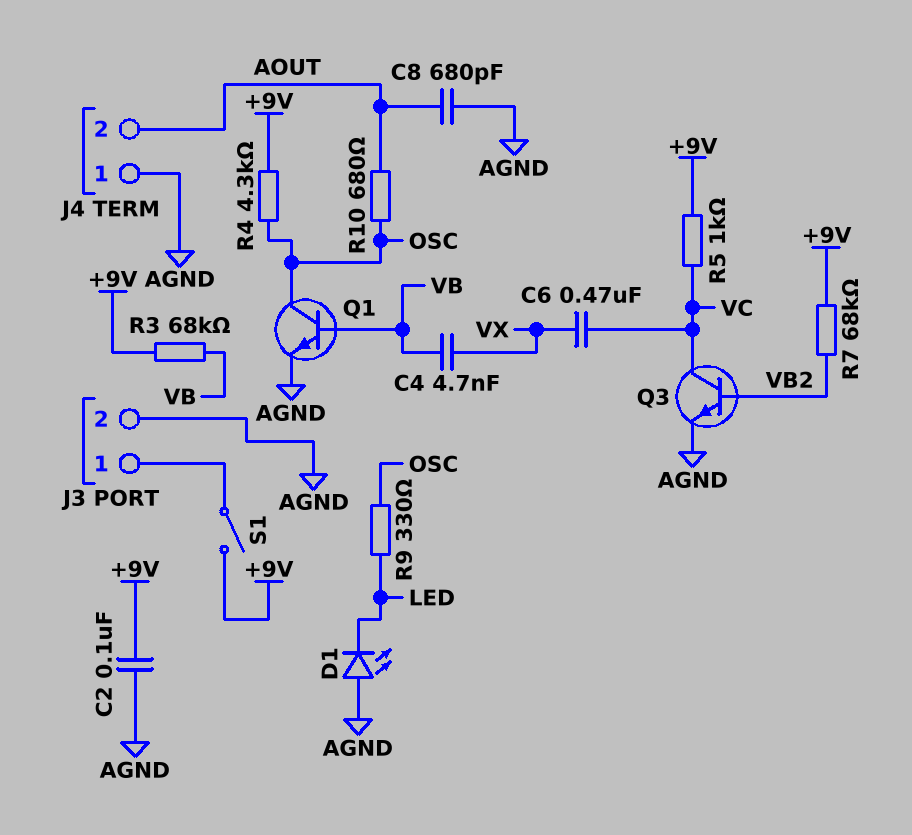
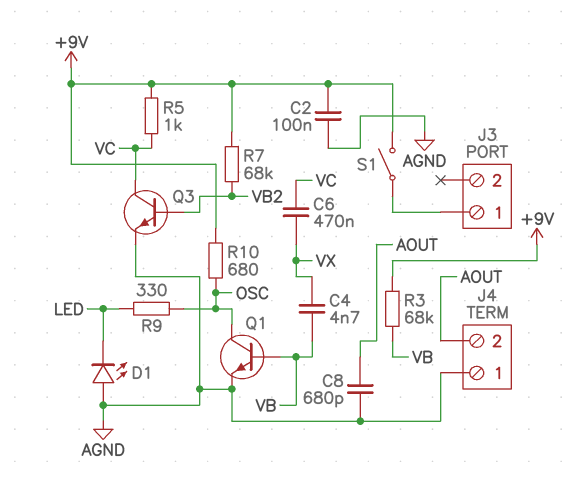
J3 pin 2: AGND -> none
R4: 4.3k (+9V, OSC) -> none
R10: 680 (AOUT, OSC) -> 680 (+9V, OSC)

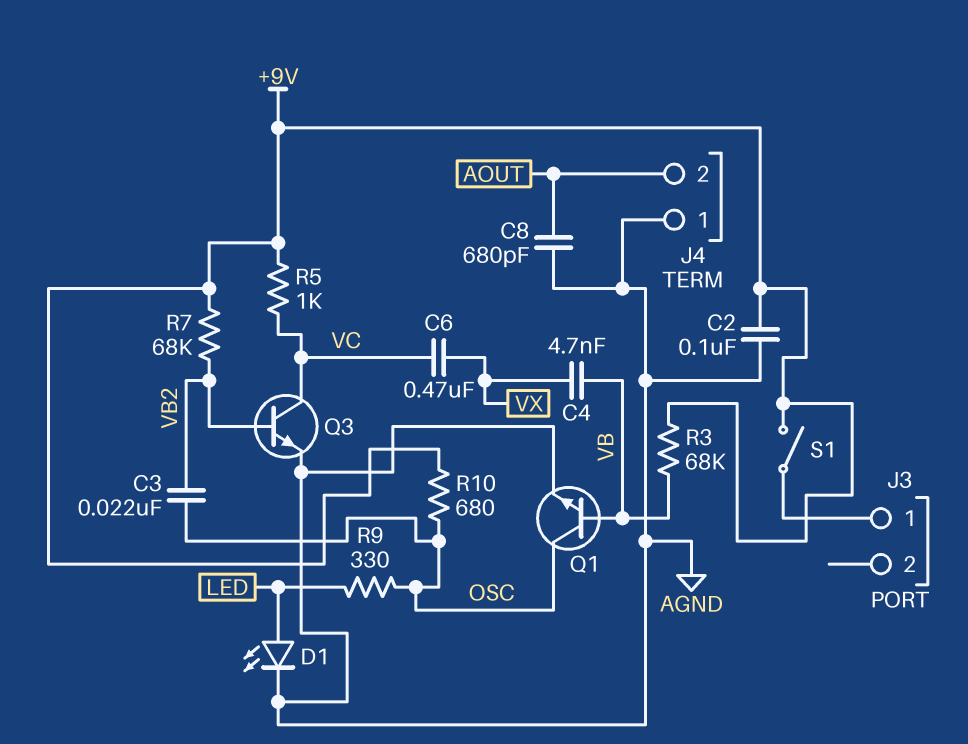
C3: none -> 22nF (OSC, VB2)
D1: LED (A AGND, K LED) -> LED (A LED, K AGND)

